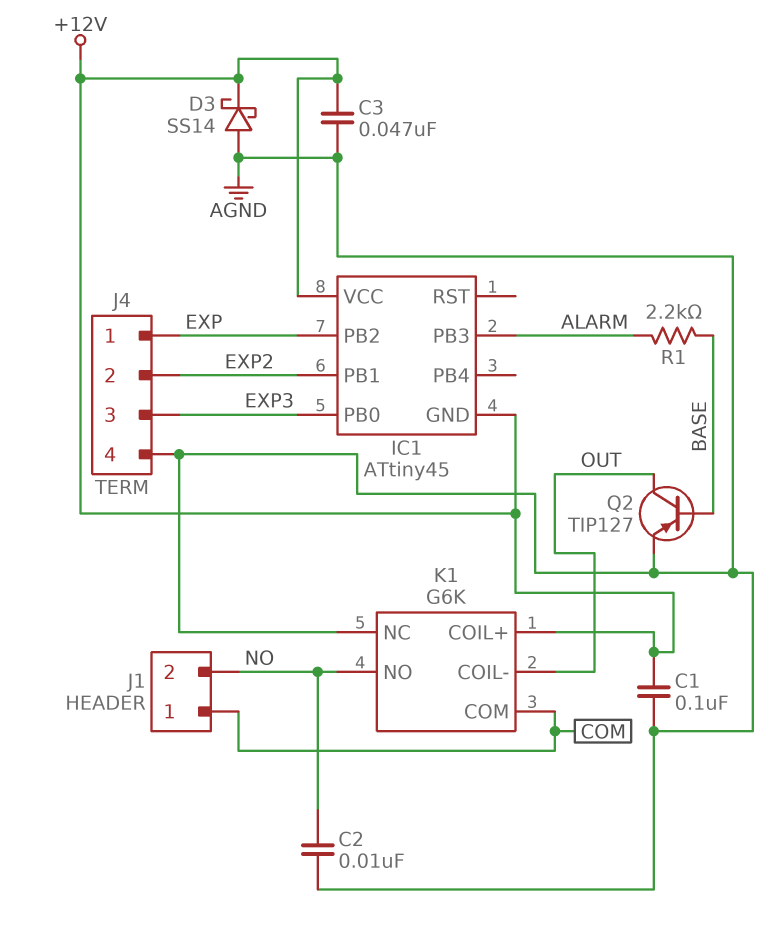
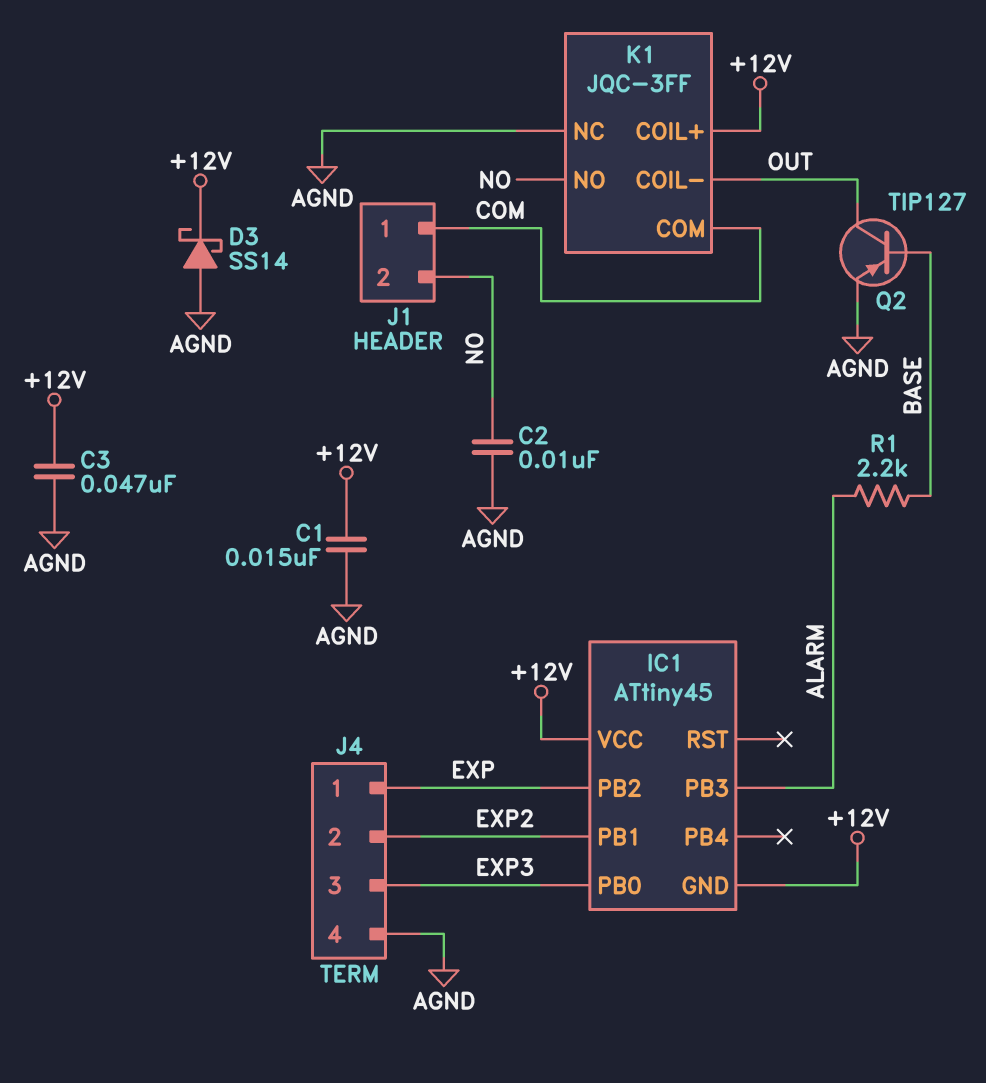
C1: 100nF (+12V, AGND) -> 15nF (+12V, AGND)
K1: G6K -> JQC-3FF

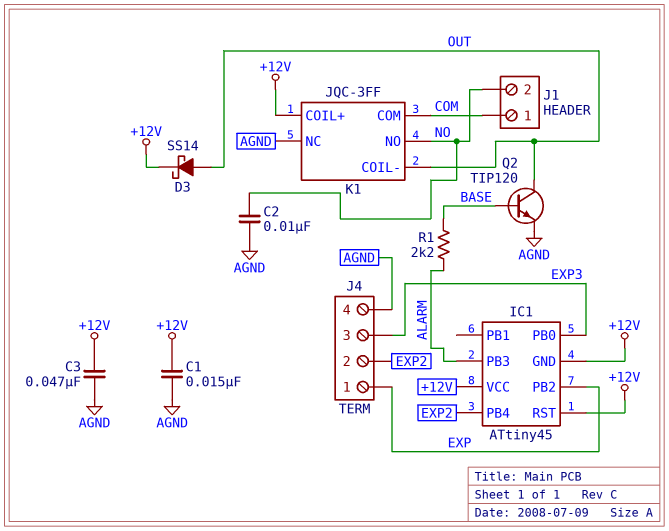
D3: schottky SS14 (A AGND, K +12V) -> schottky SS14 (A OUT, K +12V)
IC1 pin PB1: EXP2 -> none
IC1 pin PB4: none -> EXP2
IC1 pin RST: none -> +12V
Q2: PNP TIP127 (B BASE, C OUT, E AGND) -> NPN TIP120 (B BASE, C OUT, E AGND)

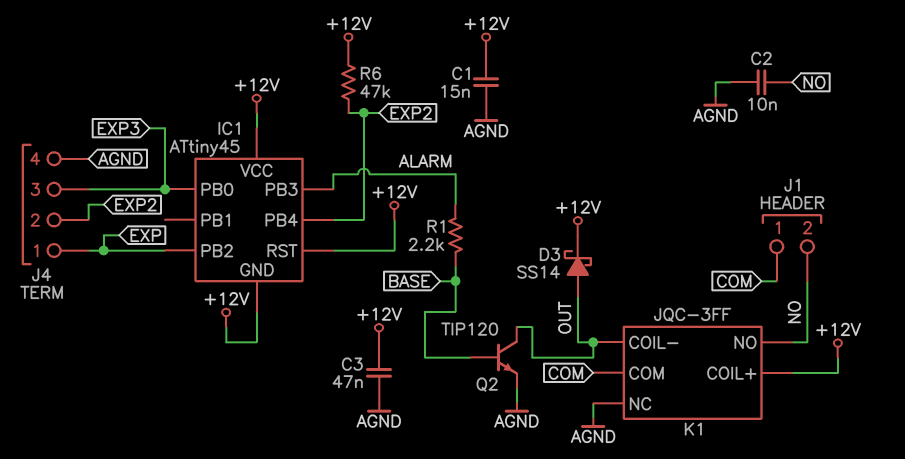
R6: none -> 47k (+12V, EXP2)

